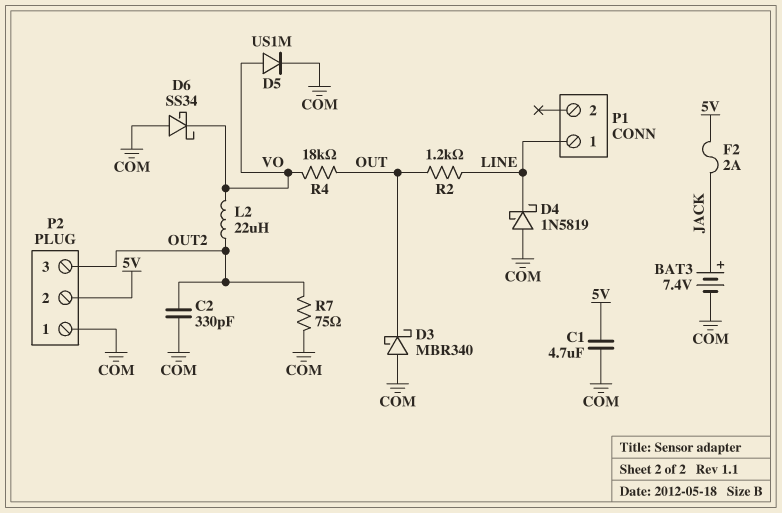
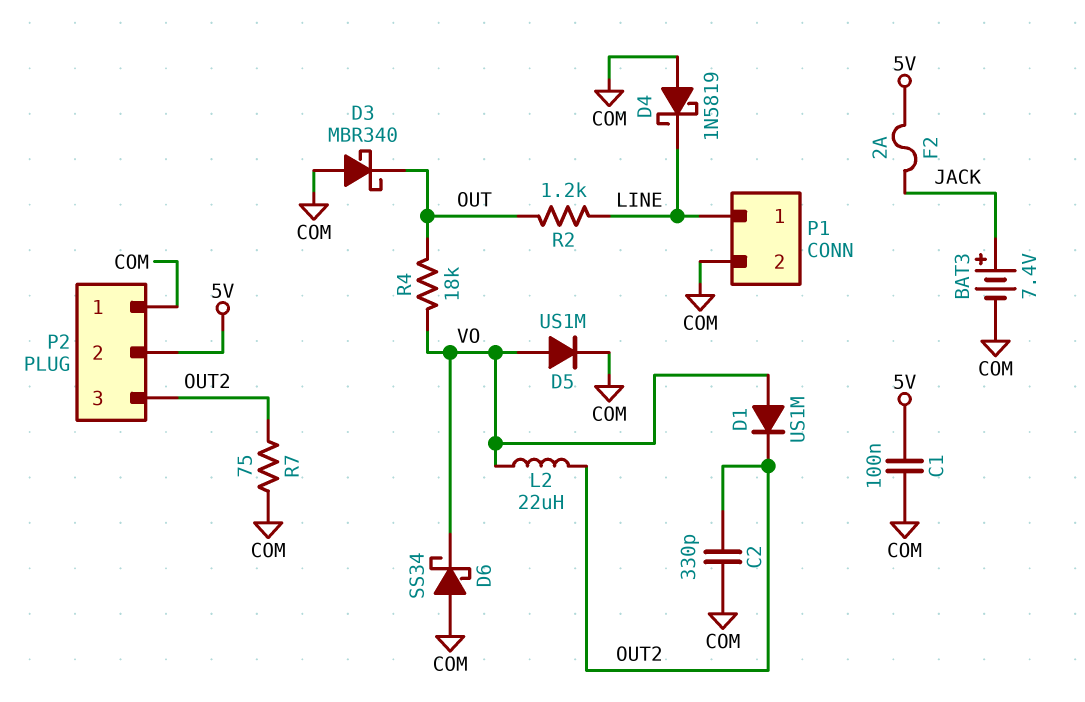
C1: 4.7uF (5V, COM) -> 100nF (5V, COM)
D1: none -> diode US1M (A VO, K OUT2)
P1 pin 2: none -> COM

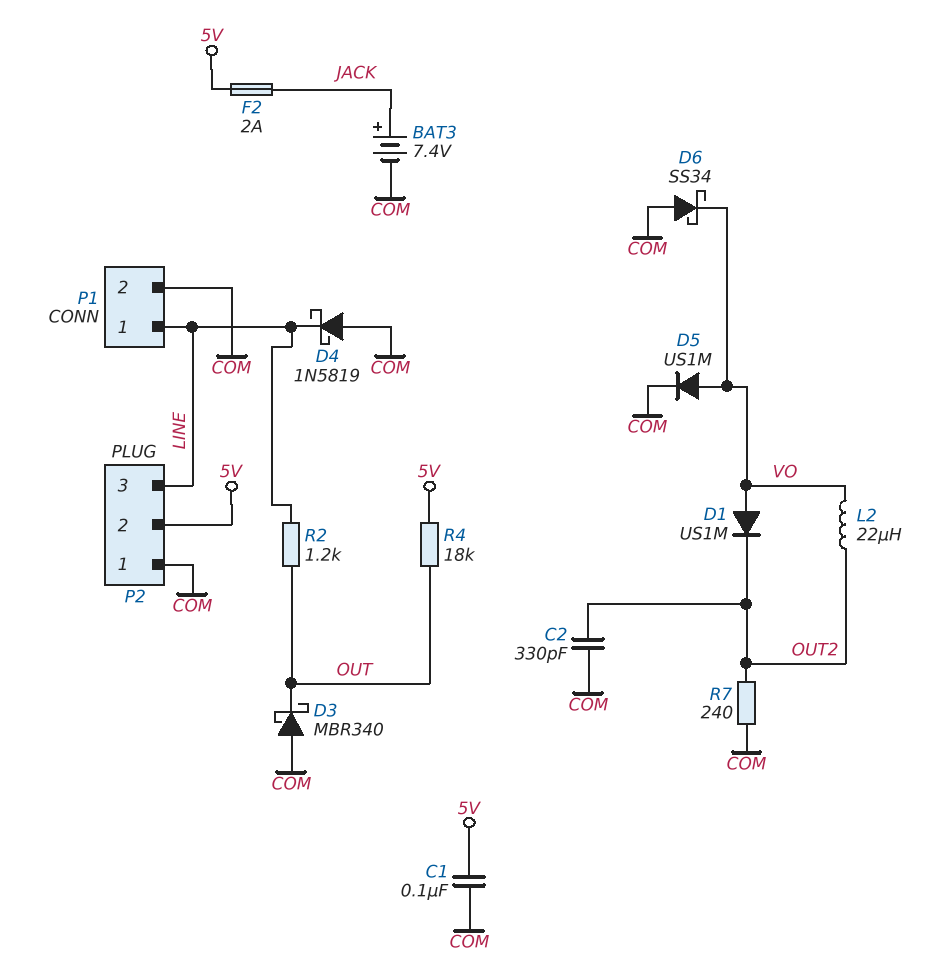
P2 pin 3: OUT2 -> LINE
R4: 18k (OUT, VO) -> 18k (5V, OUT)
R7: 75 (COM, OUT2) -> 240 (COM, OUT2)

